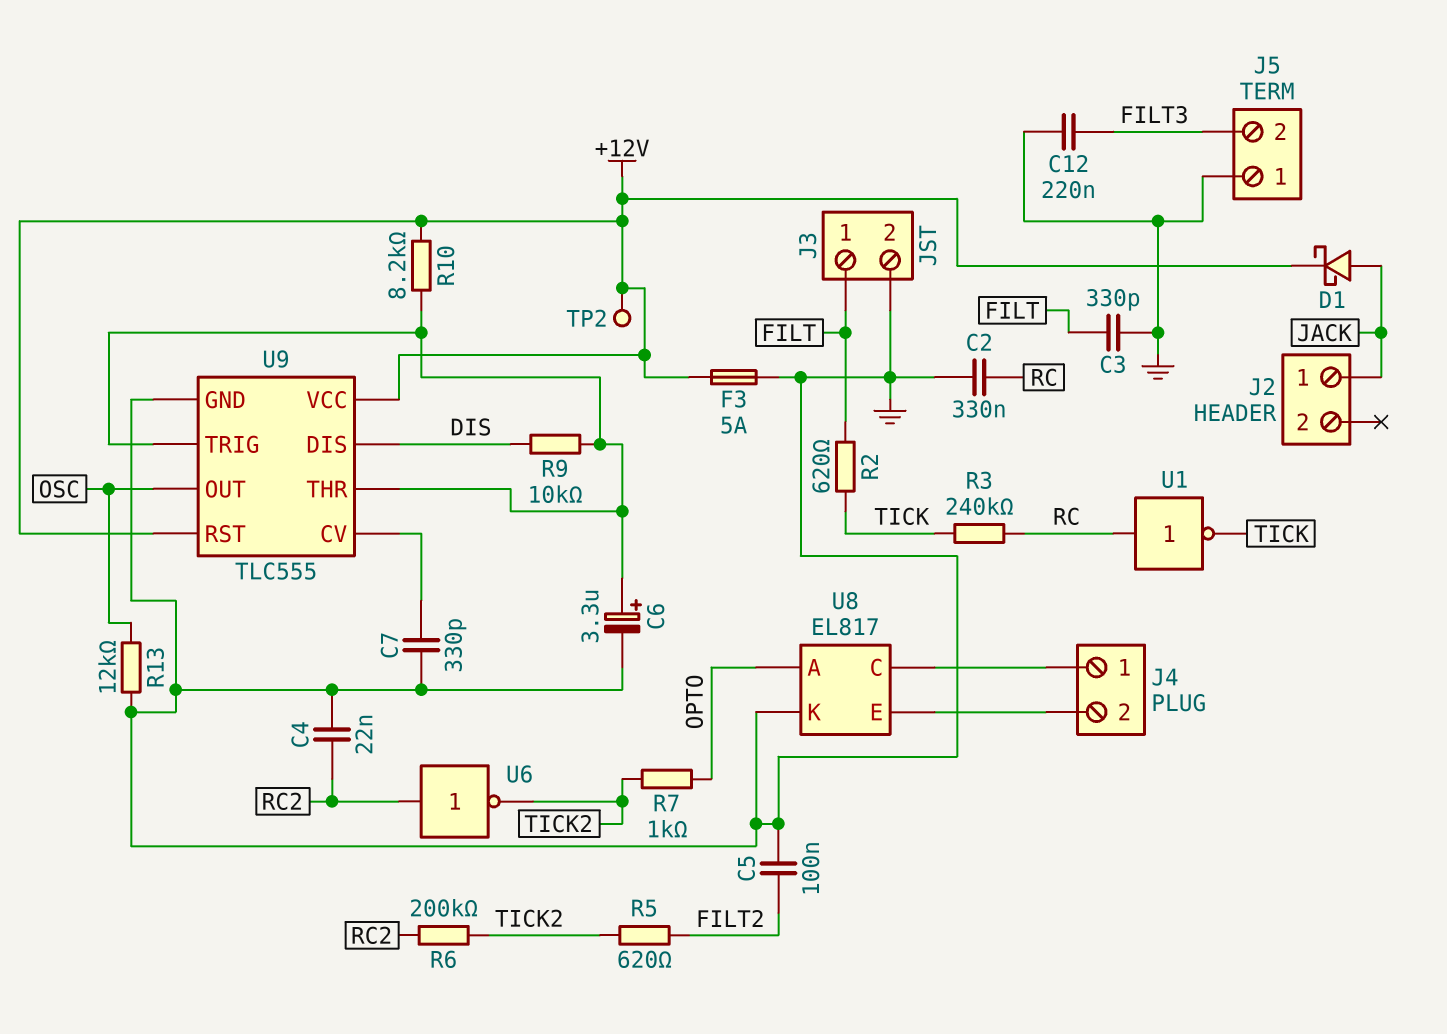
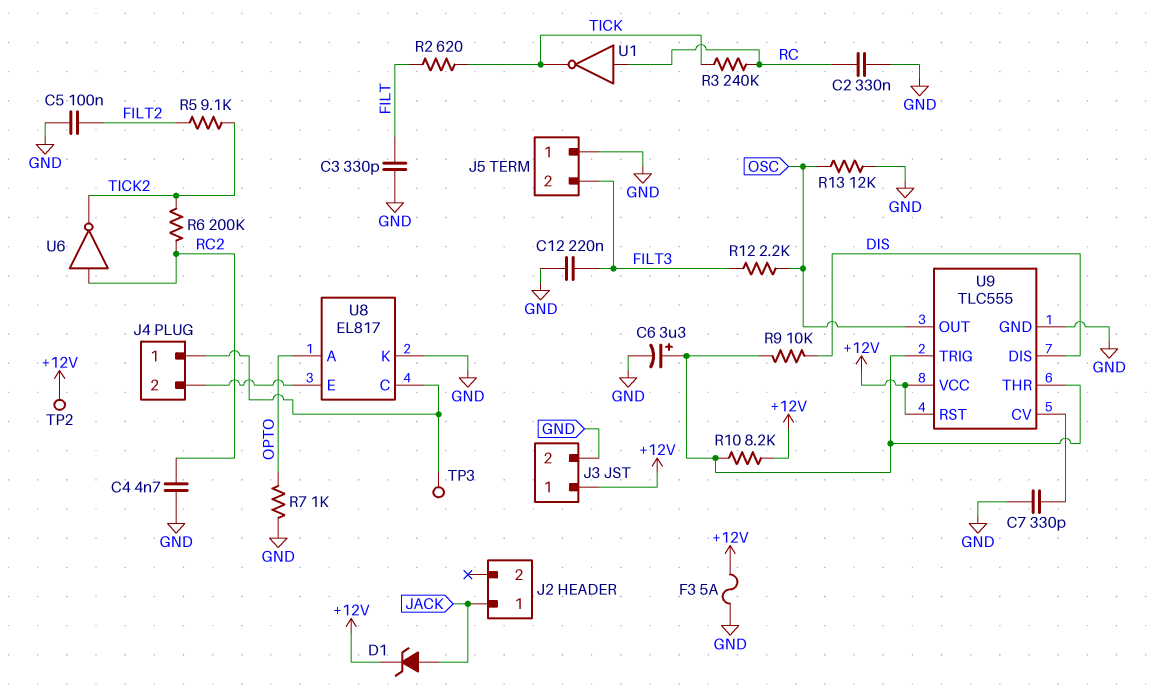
C4: 22nF (GND, RC2) -> 4.7nF (GND, RC2)
D1: schottky (A JACK, K +12V) -> zener (A JACK, K +12V)
J3 pin 1: FILT -> +12V
R5: 620 (FILT2, TICK2) -> 9.1k (FILT2, TICK2)
R7: 1k (OPTO, TICK2) -> 1k (GND, OPTO)
R12: none -> 2.2k (FILT3, OSC)
TP3: none -> test point (J4/1)

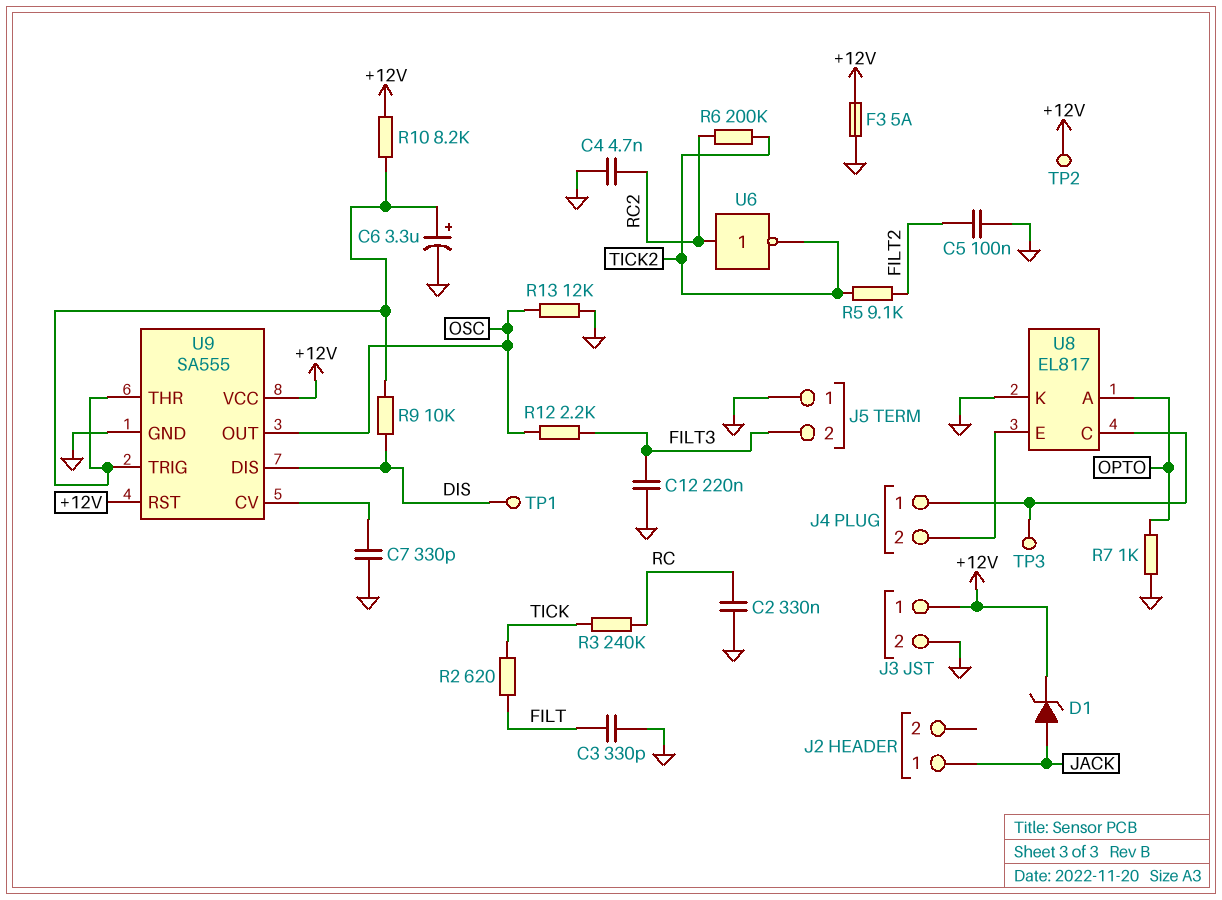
TP1: none -> test point (DIS)
U1: NOT (in RC, out TICK) -> none
U9: TLC555 -> SA555

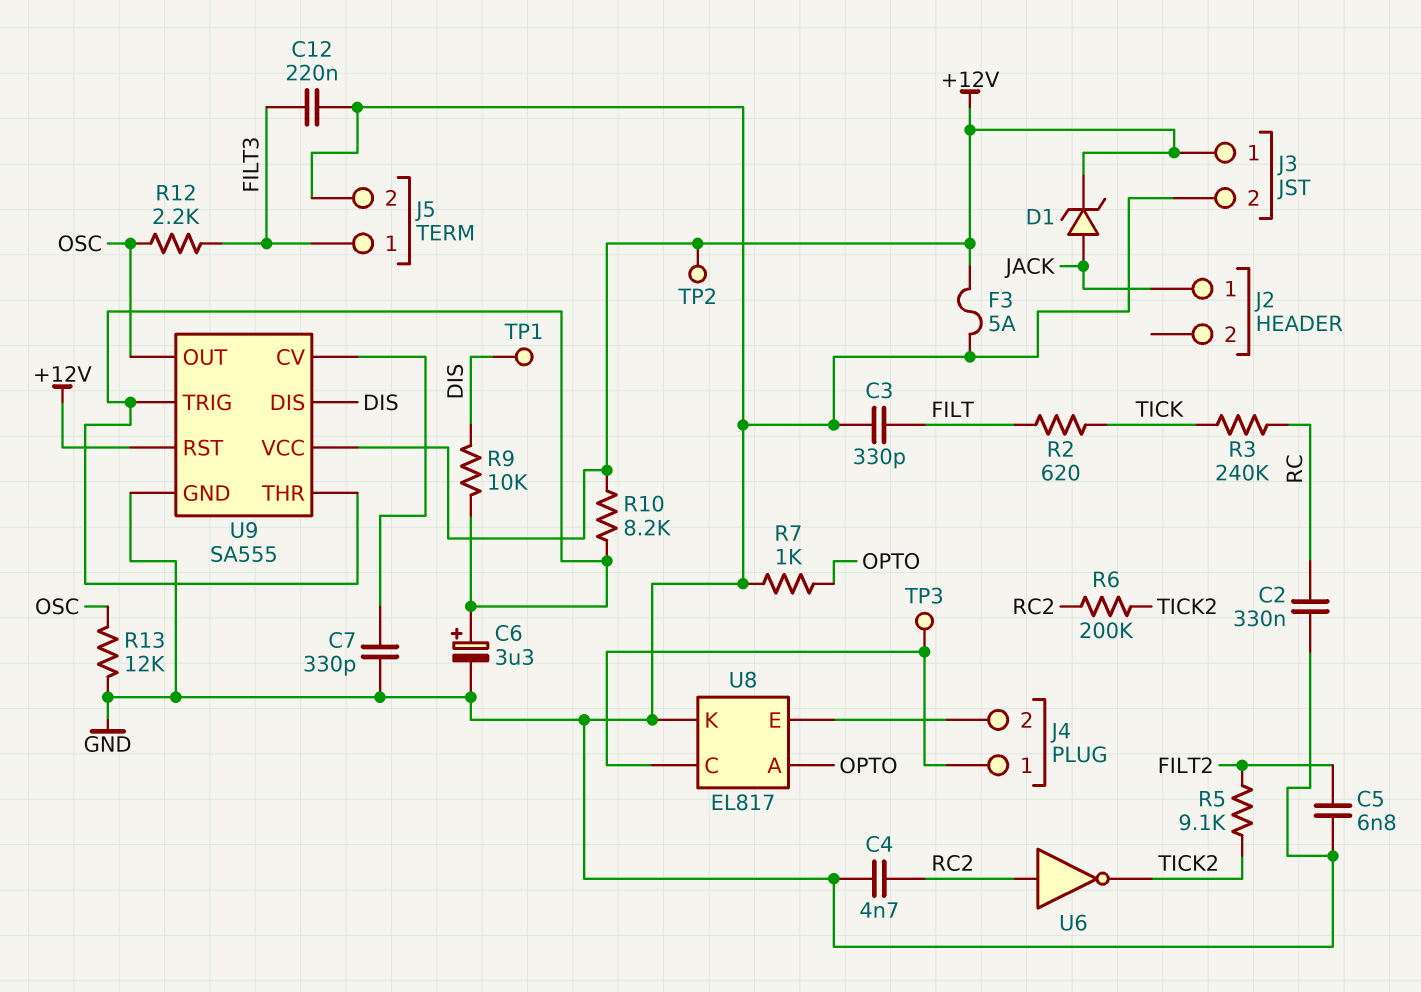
C5: 100nF (FILT2, GND) -> 6.8nF (FILT2, GND)
J5 pin 1: GND -> FILT3
J5 pin 2: FILT3 -> GND

